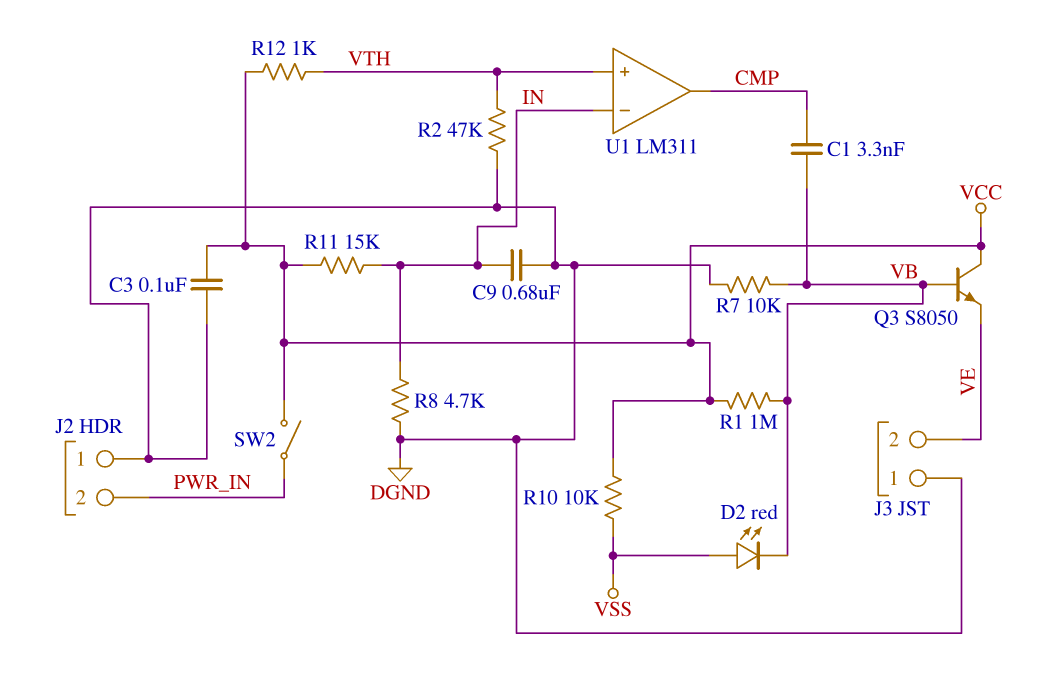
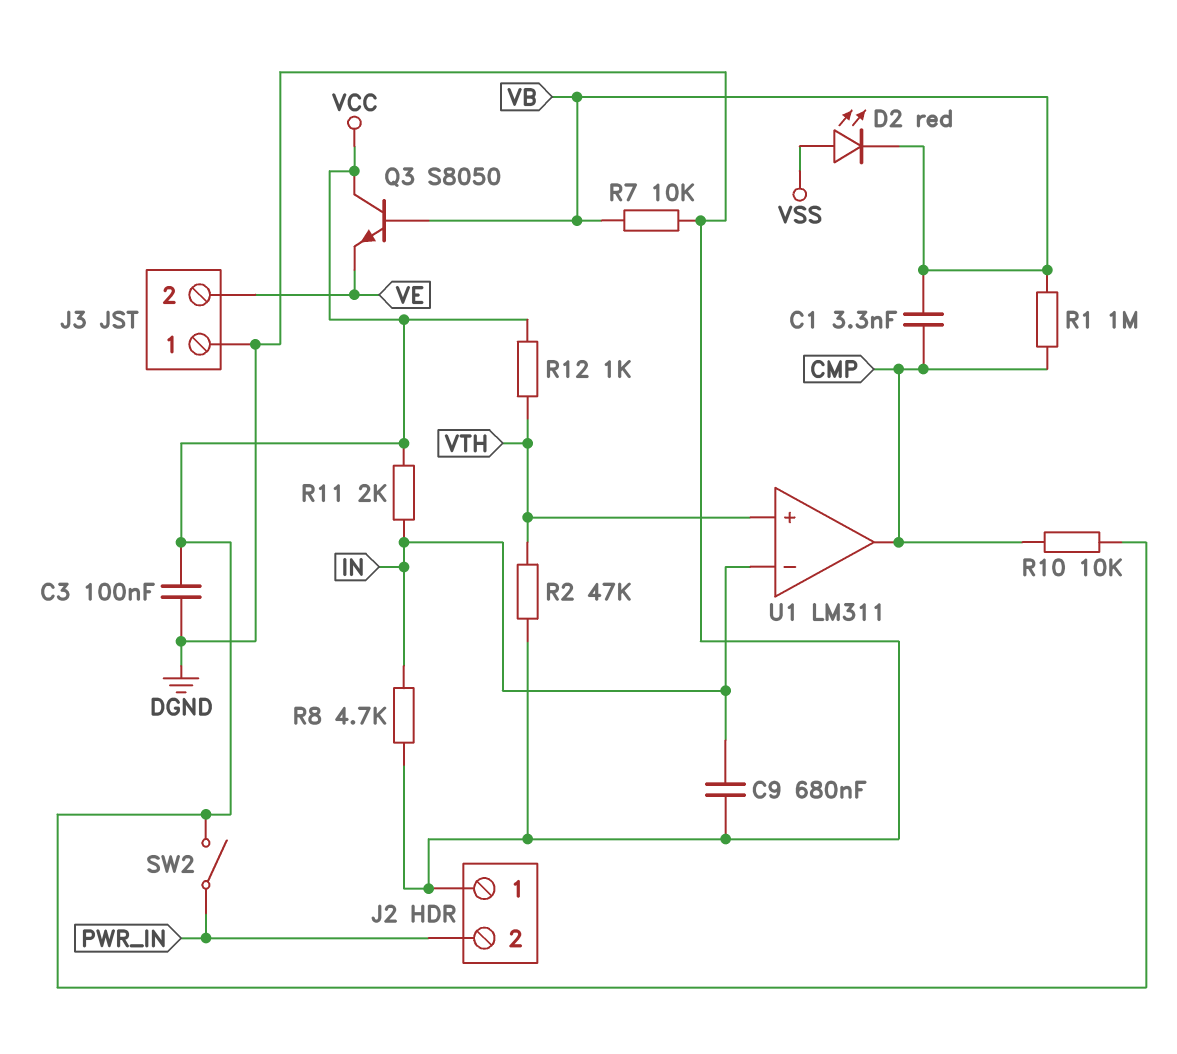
R1: 1M (VB, VCC) -> 1M (CMP, VB)
R10: 10k (VCC, VSS) -> 10k (CMP, VCC)
R11: 15k (IN, VCC) -> 2k (IN, VCC)

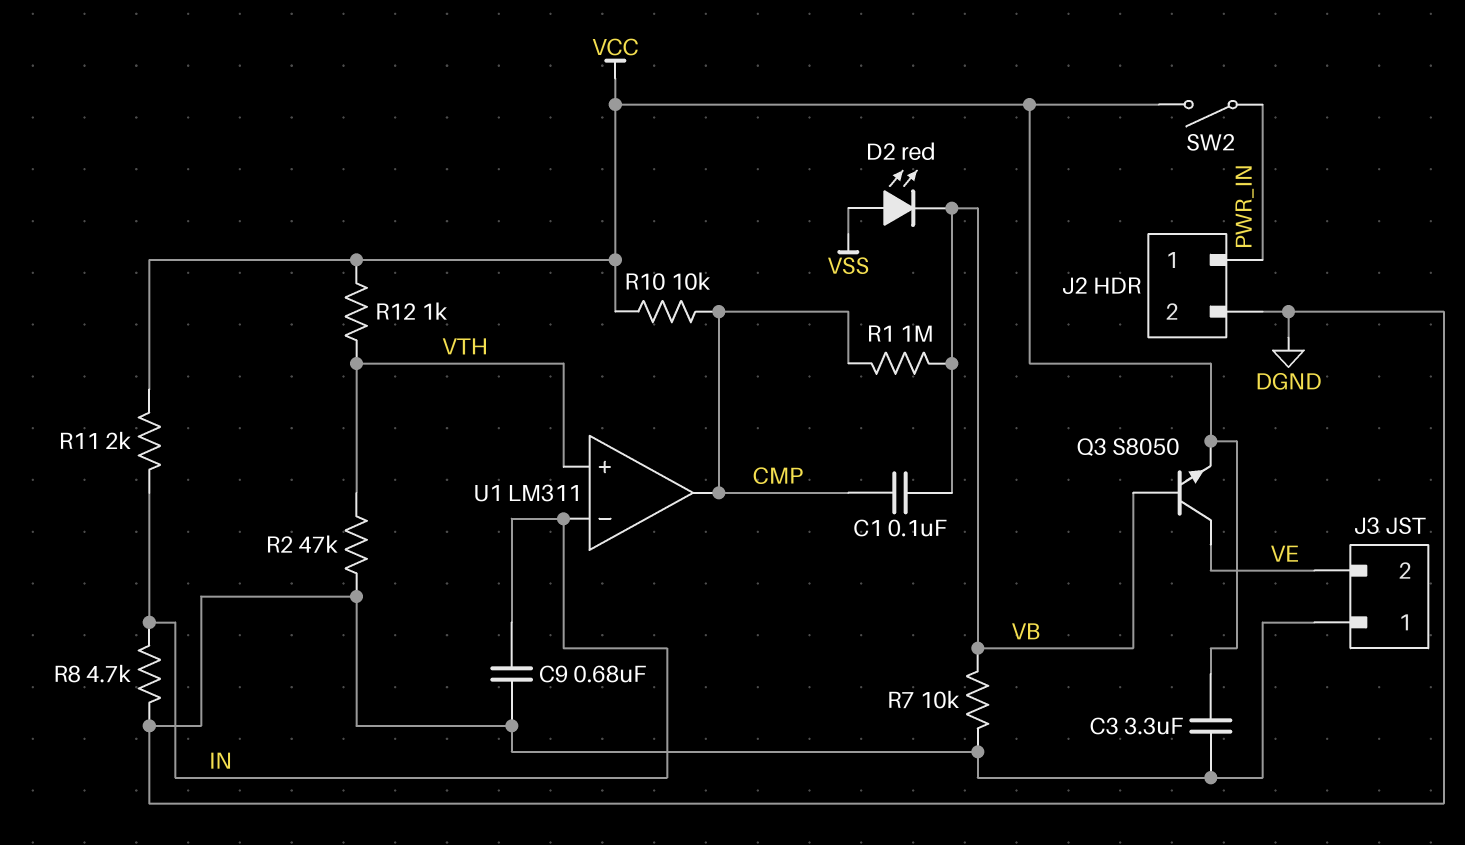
C1: 3.3nF (CMP, VB) -> 100nF (CMP, VB)
C3: 100nF (DGND, VCC) -> 3.3uF (DGND, VCC)
J2 pin 1: DGND -> PWR_IN
J2 pin 2: PWR_IN -> DGND
Q3: NPN S8050 (B VB, C VCC, E VE) -> NPN S8050 (B VB, C VE, E VCC)

